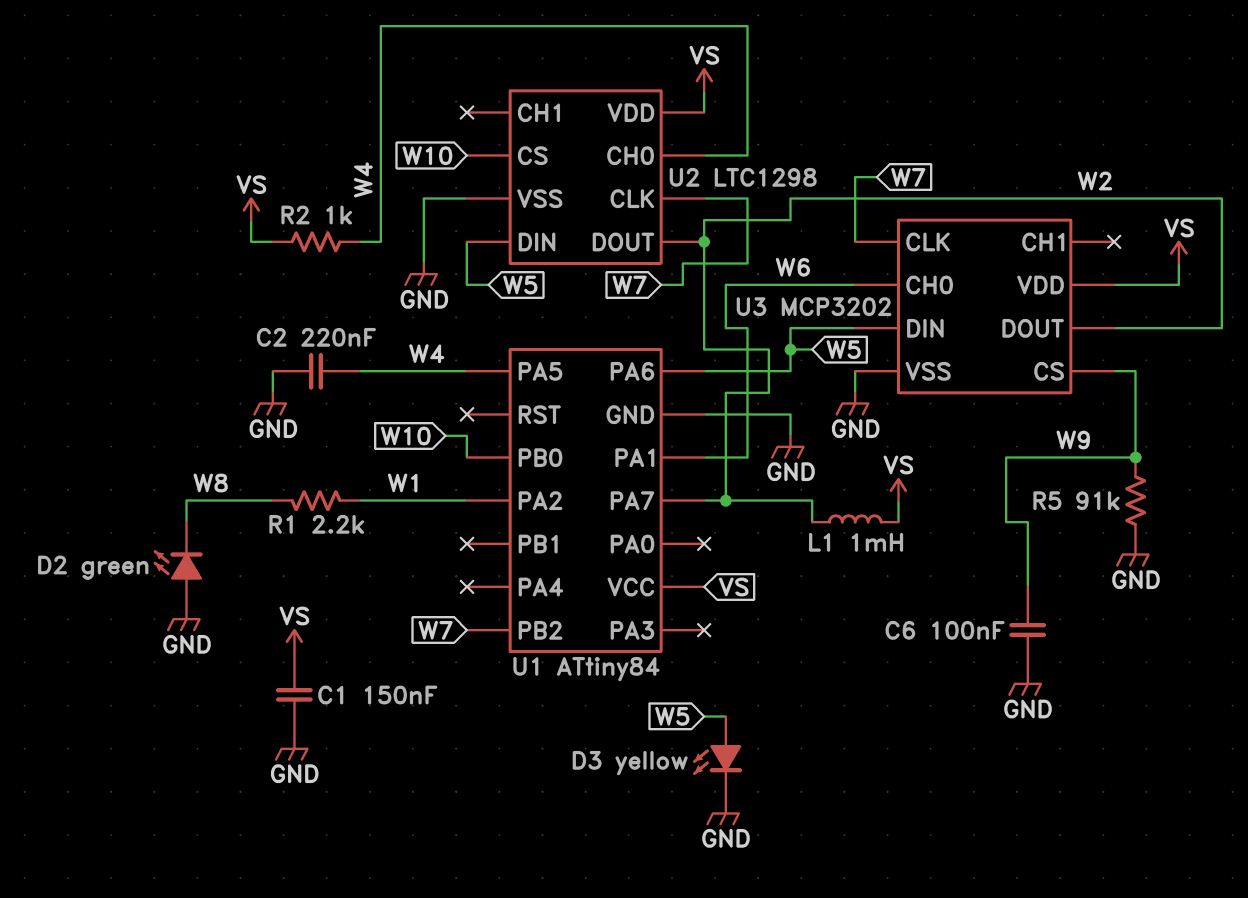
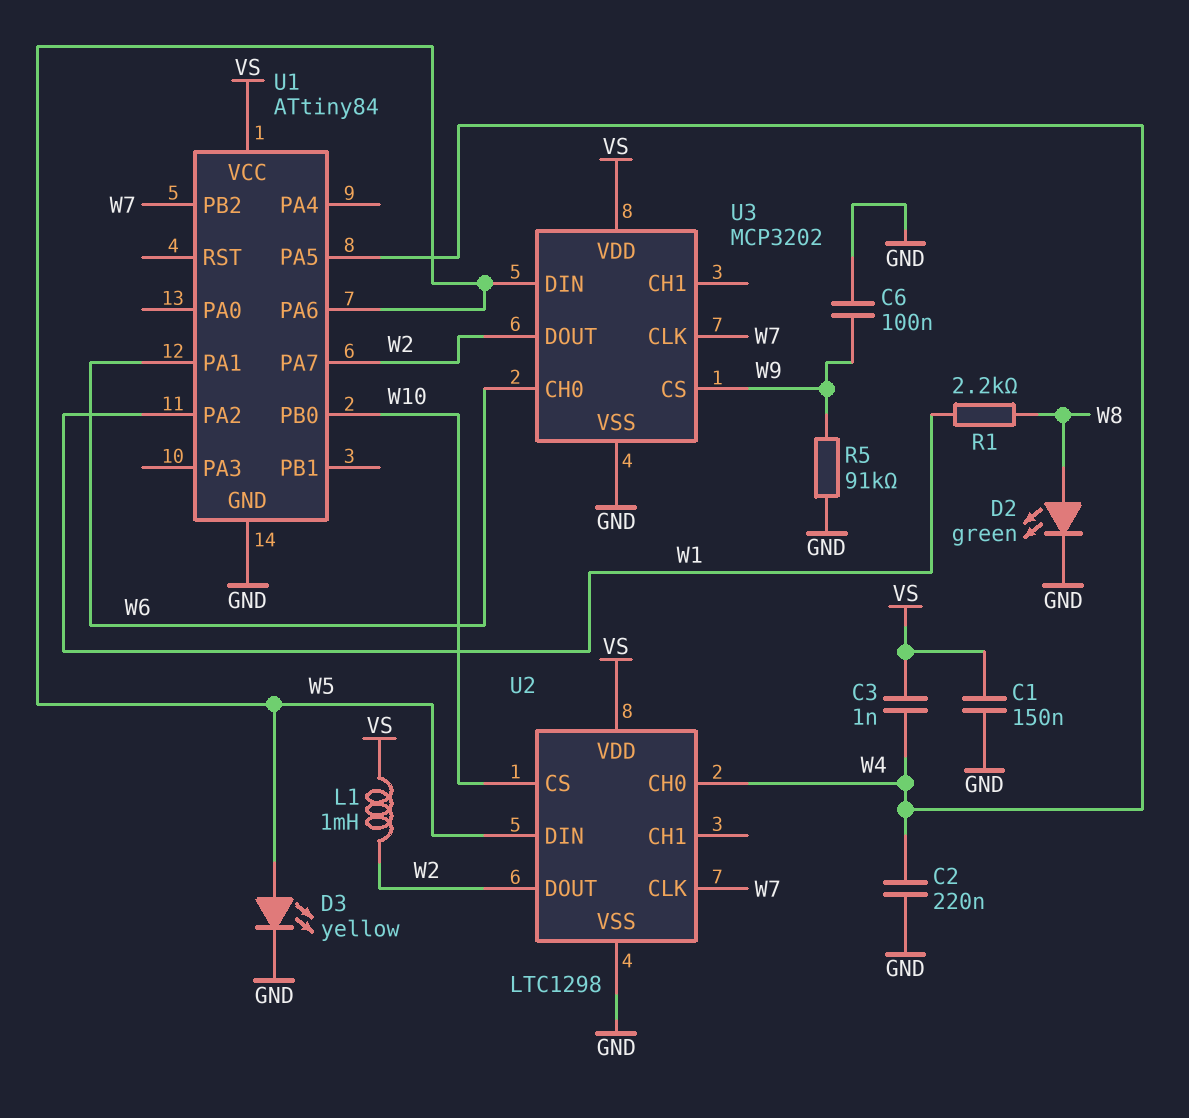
C3: none -> 1nF (VS, W4)
D2: LED green (A GND, K W8) -> LED green (A W8, K GND)
R2: 1k (VS, W4) -> none

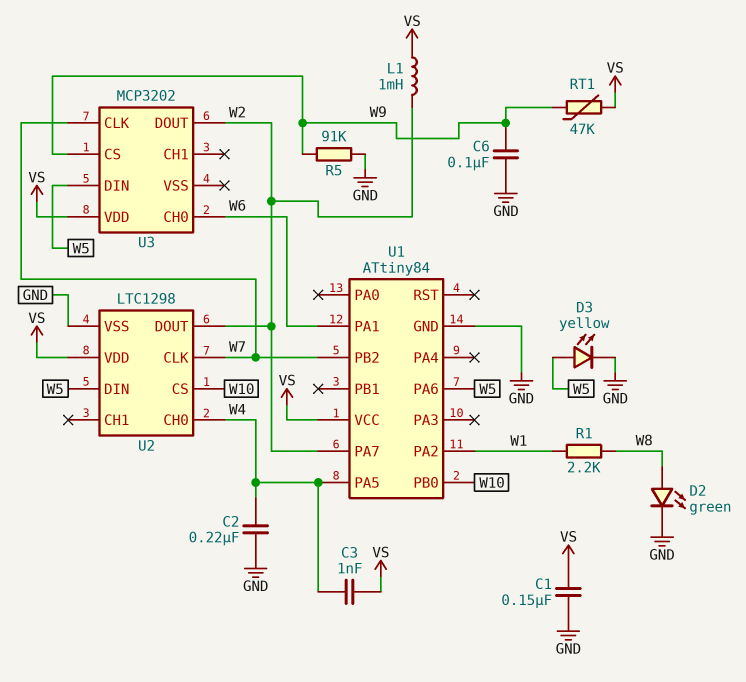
RT1: none -> 47k (VS, W9)
U3 pin VSS: GND -> none

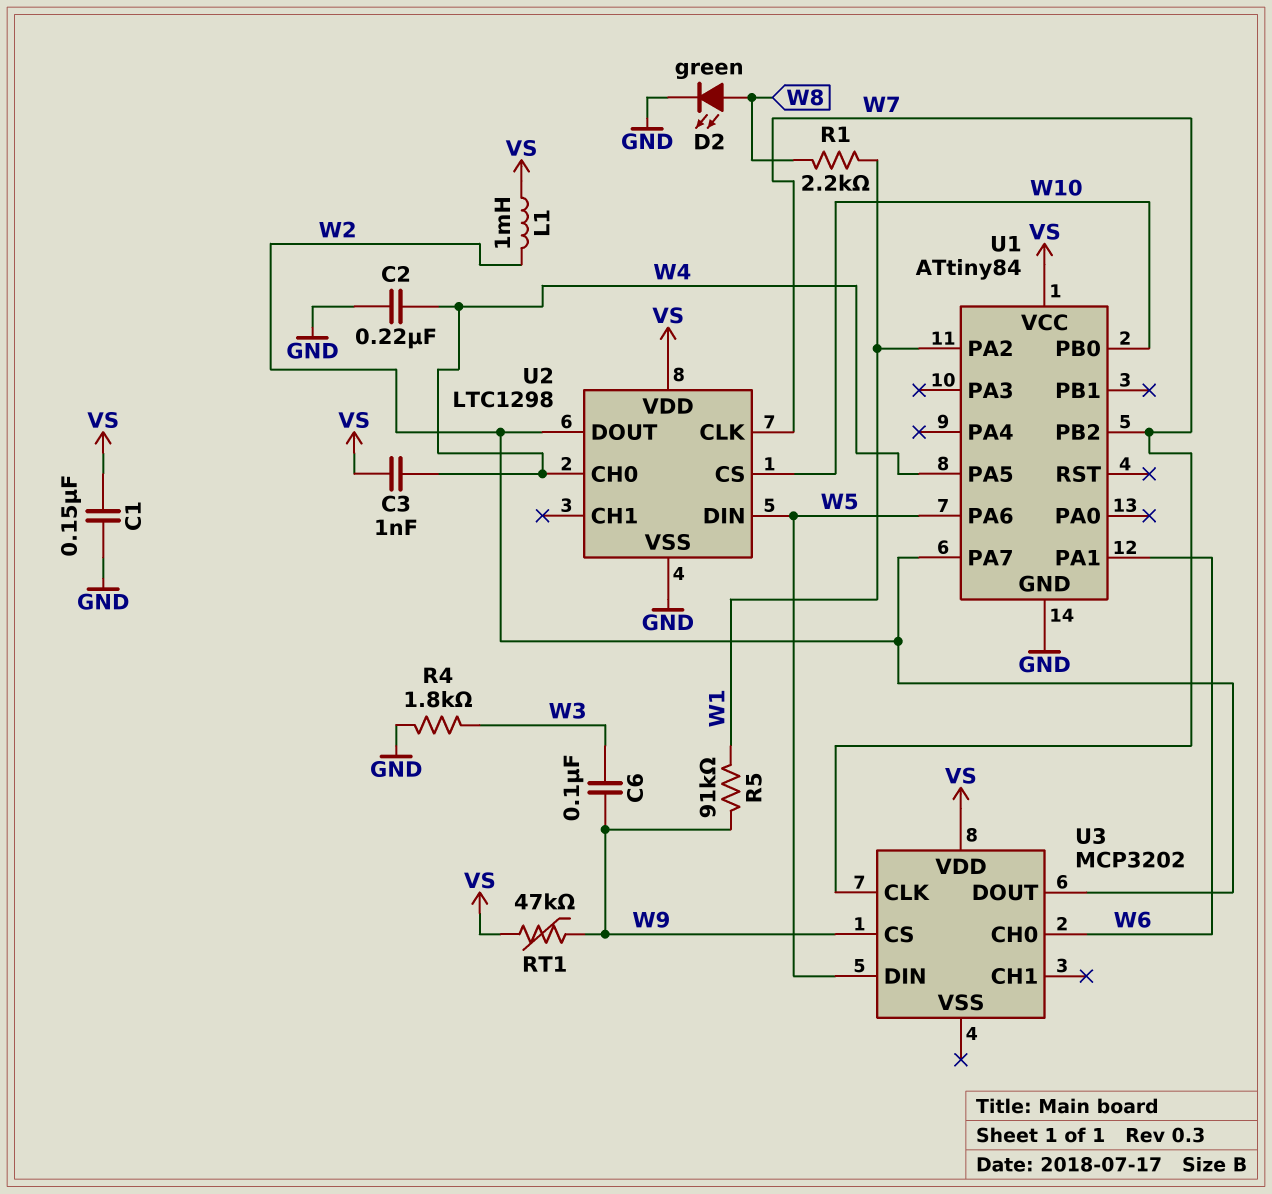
C6: 100nF (GND, W9) -> 100nF (W3, W9)
D3: LED yellow (A W5, K GND) -> none
R4: none -> 1.8k (GND, W3)
R5: 91k (GND, W9) -> 91k (W1, W9)

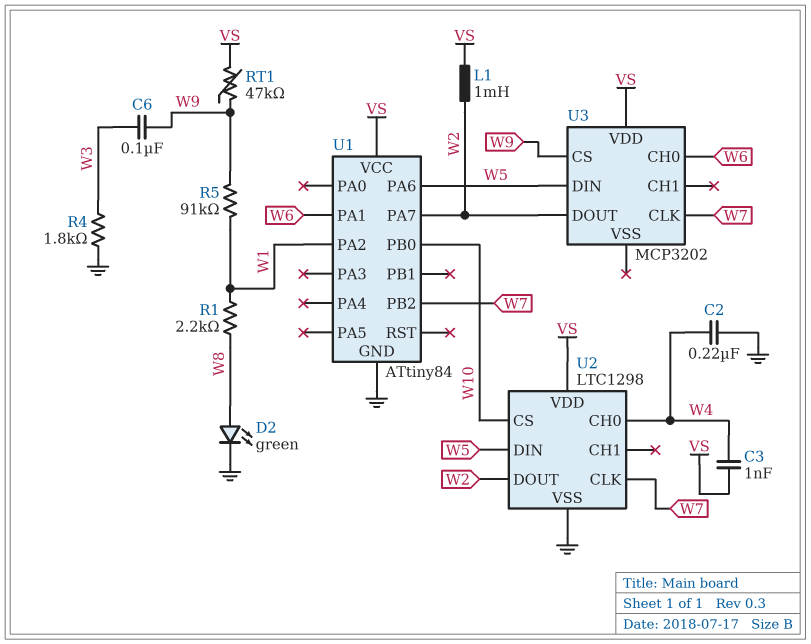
C1: 150nF (GND, VS) -> none
U1 pin PA5: W4 -> none

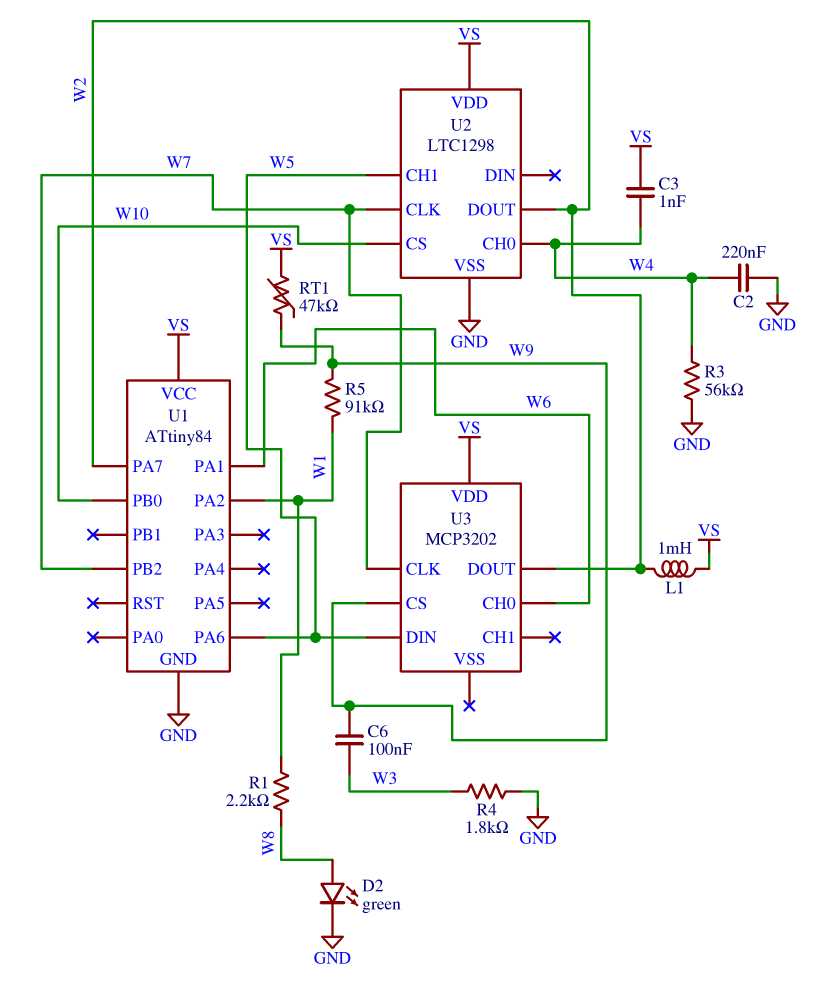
R3: none -> 56k (GND, W4)
U2 pin CH1: none -> W5
U2 pin DIN: W5 -> none

